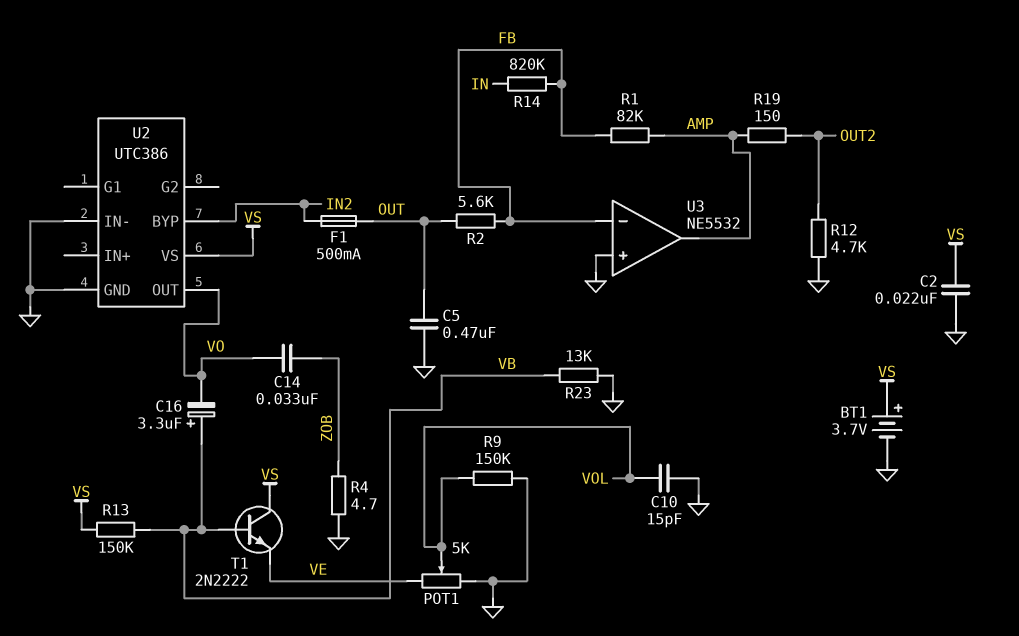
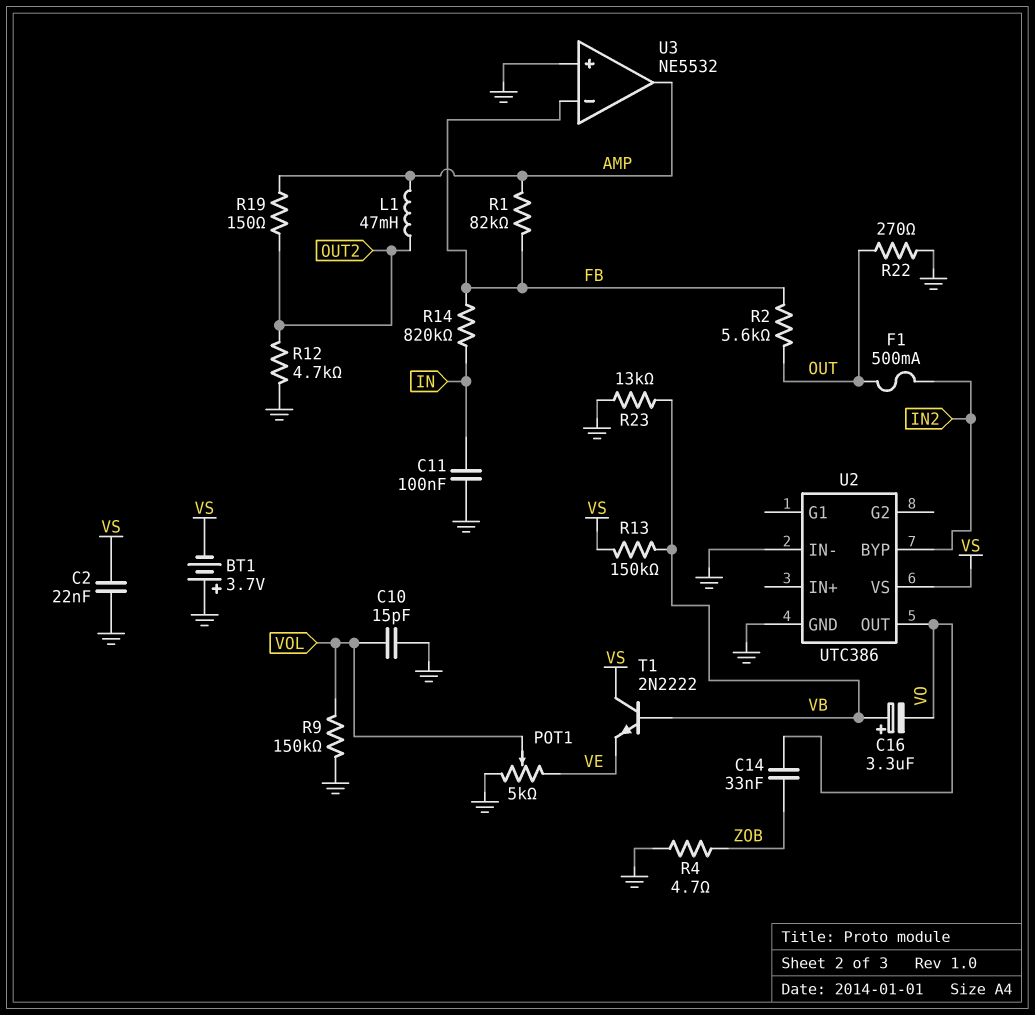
BT1: 3.7V (plus VS, minus GND) -> 3.7V (plus GND, minus VS)
C5: 470nF (GND, OUT) -> none
C11: none -> 100nF (GND, IN)
L1: none -> 47mH (AMP, OUT2)
R22: none -> 270 (GND, OUT)

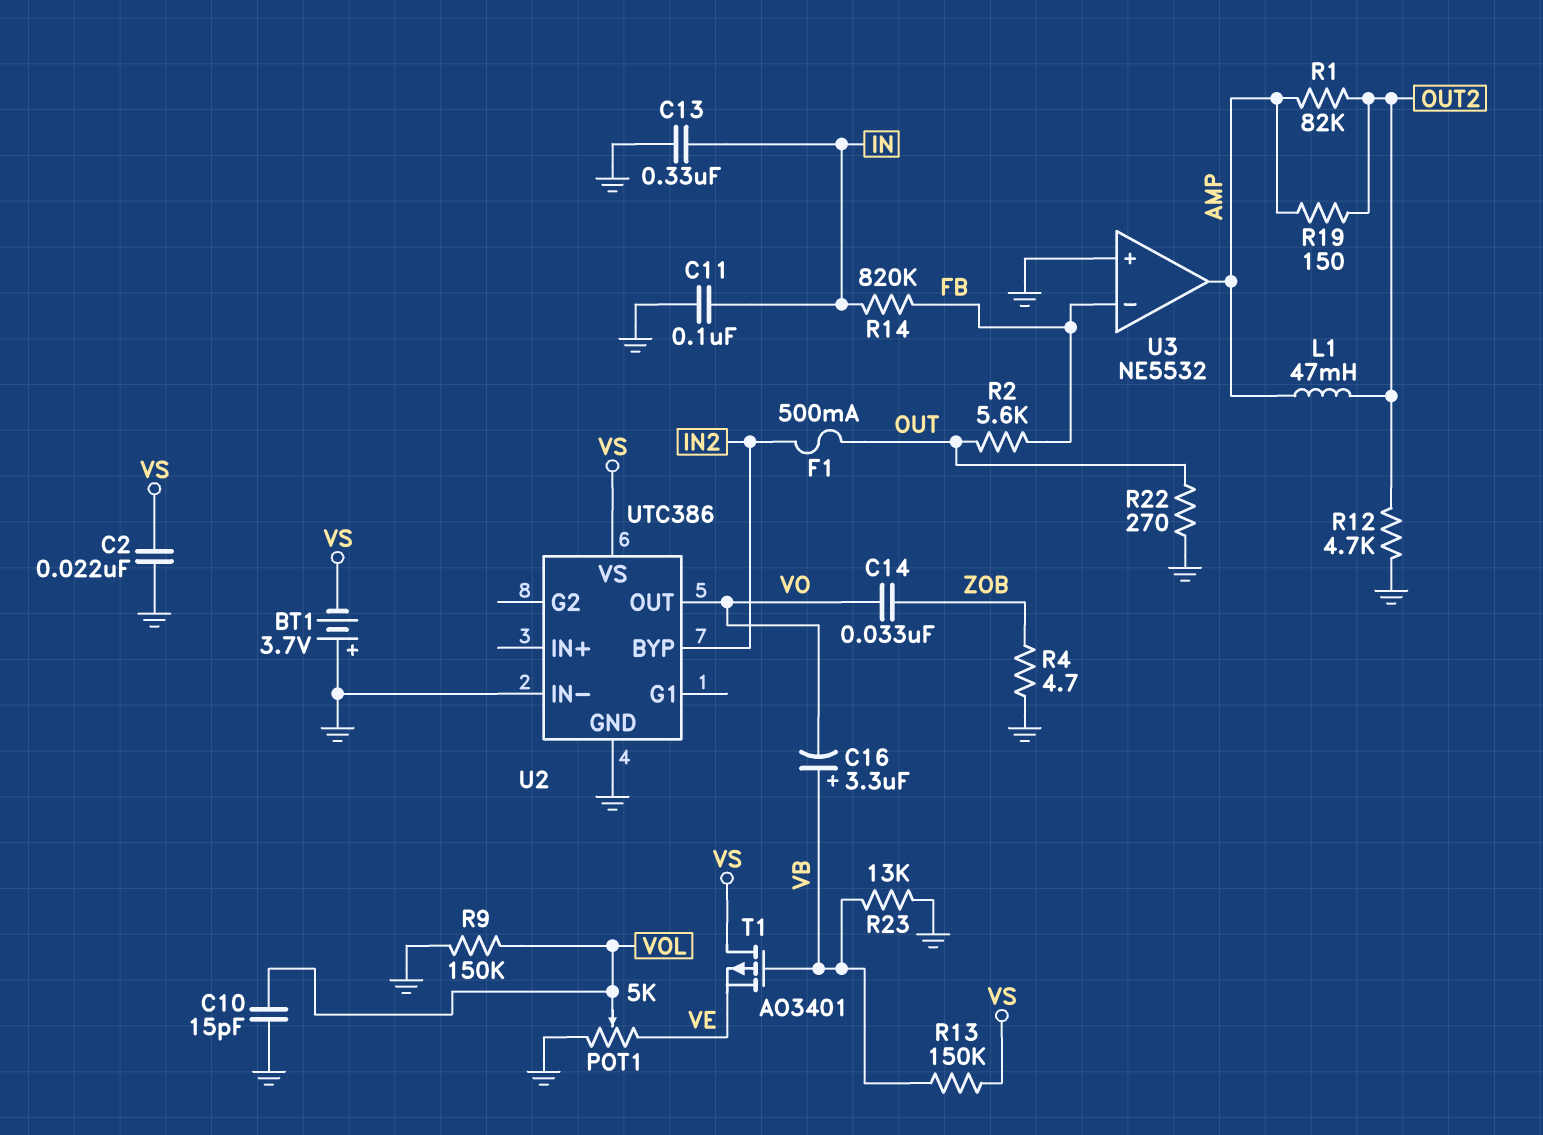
C13: none -> 330nF (GND, IN)
R1: 82k (AMP, FB) -> 82k (AMP, OUT2)
T1: NPN 2N2222 (B VB, C VS, E VE) -> PMOS AO3401 (G VB, D VS, S VE)

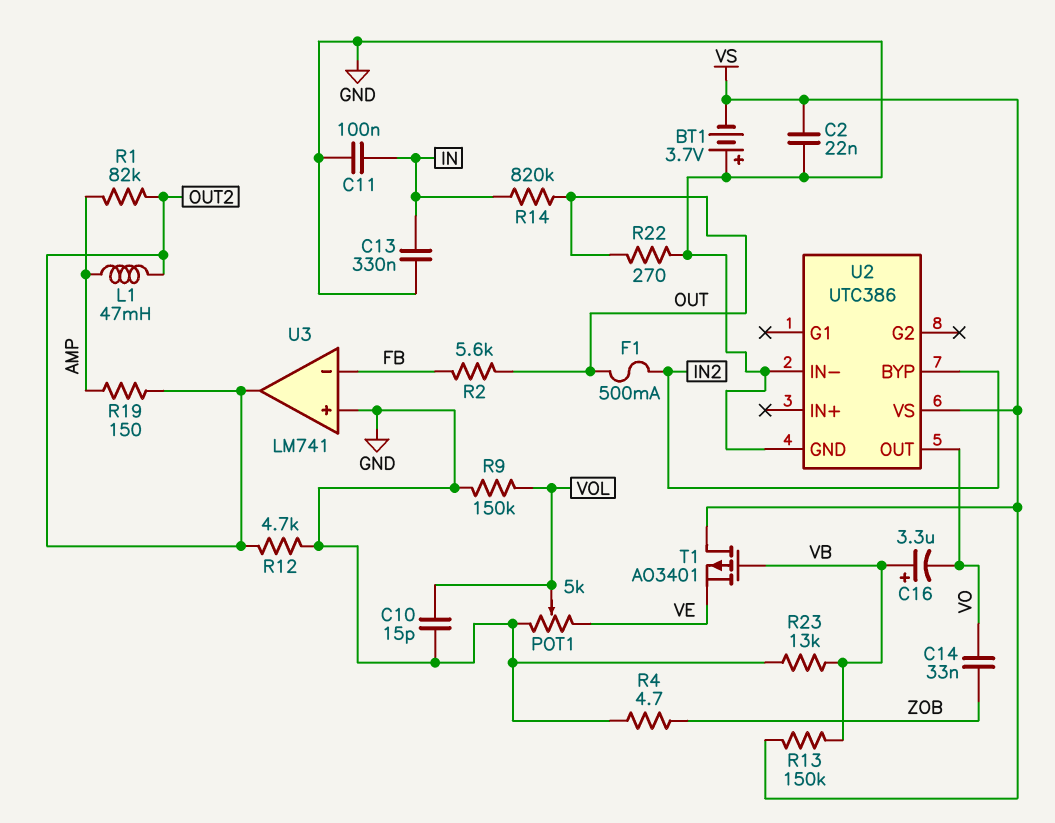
R14: 820k (FB, IN) -> 820k (IN, OUT)
U3: NE5532 -> LM741
U3 pin out: AMP -> OUT2

